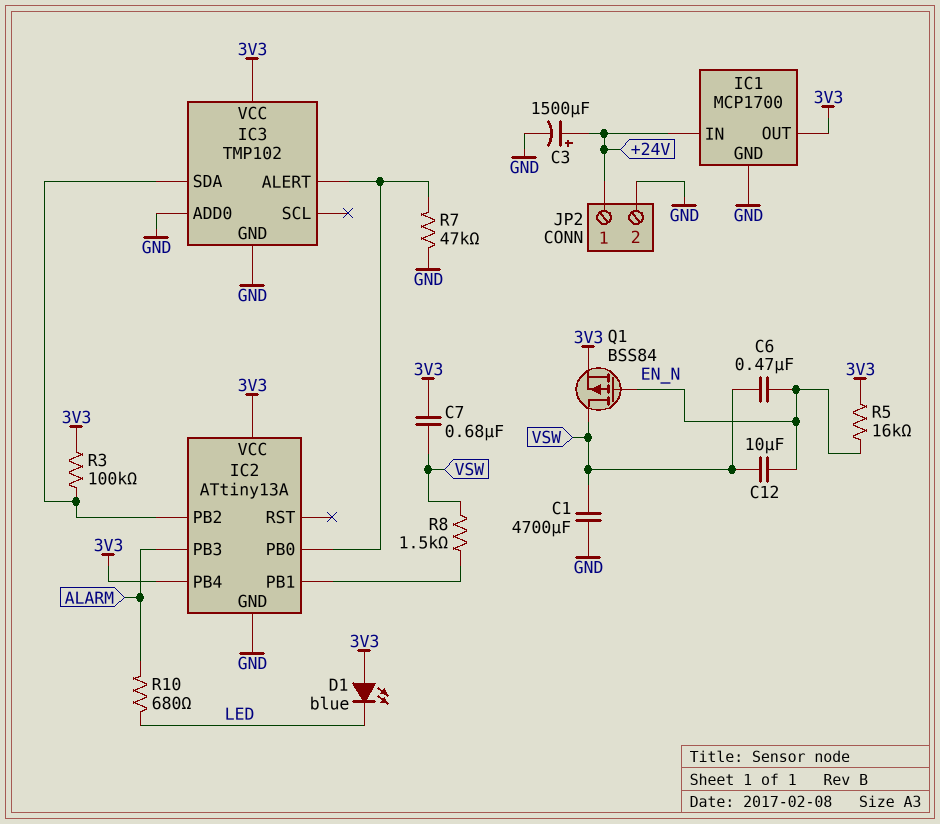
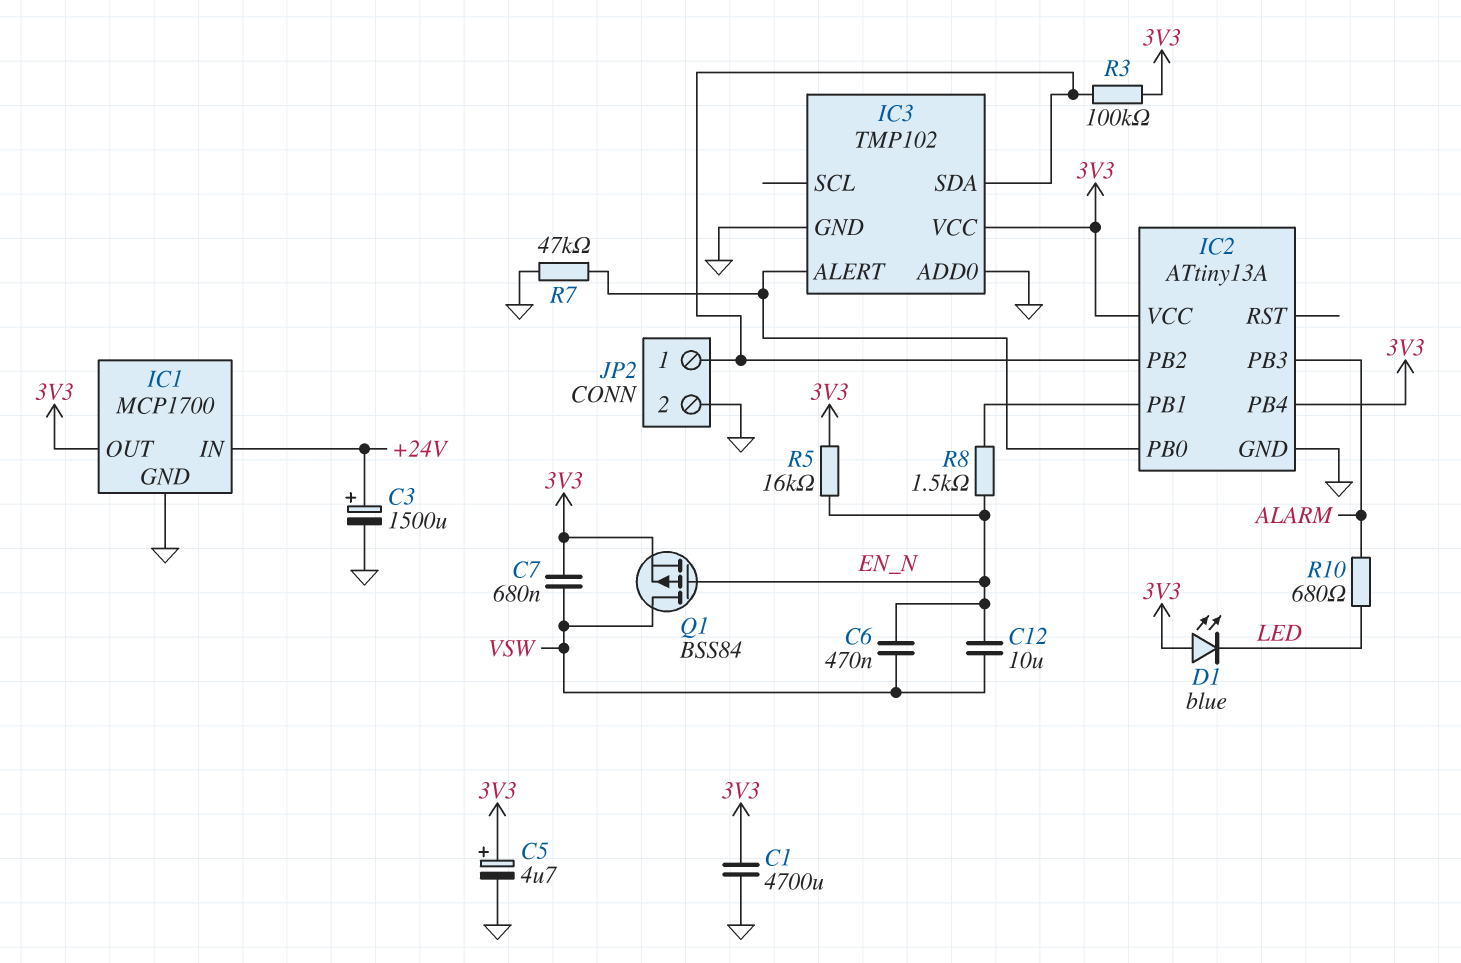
C1: 4700uF (GND, VSW) -> 4700uF (3V3, GND)
C5: none -> 4.7uF (plus 3V3, minus GND)
JP2 pin 1: +24V -> IC2/PB2
R8: 1.5k (IC2/PB1, VSW) -> 1.5k (EN_N, IC2/PB1)

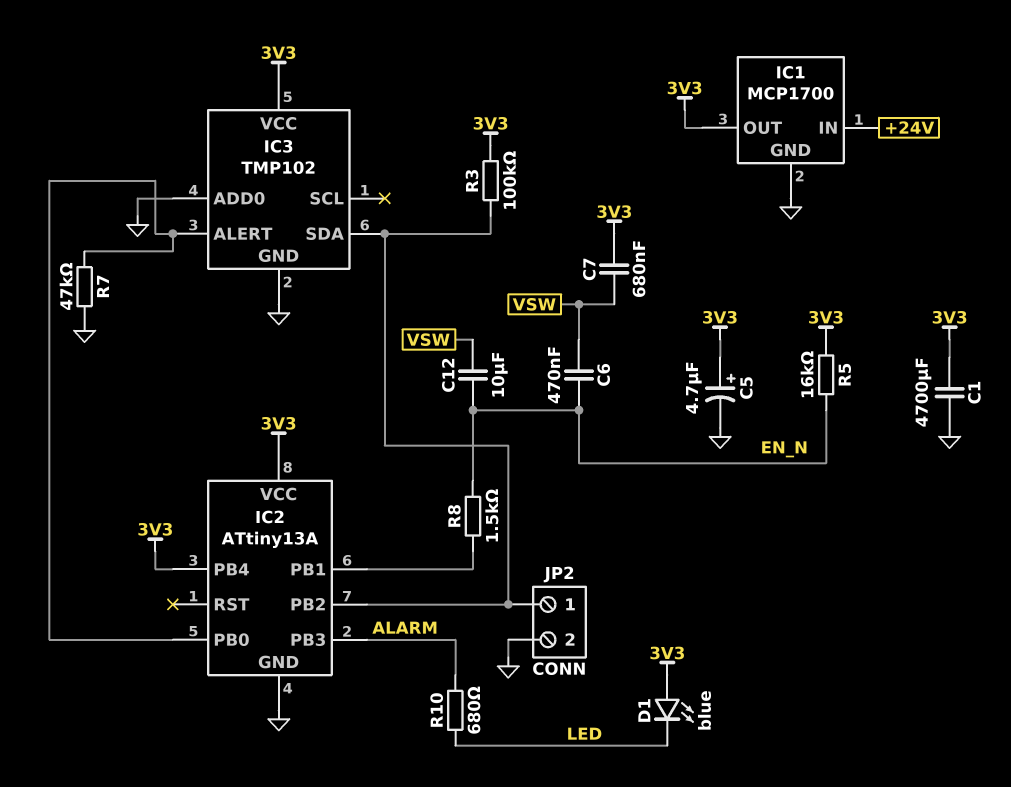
C3: 1500uF (plus +24V, minus GND) -> none
Q1: PMOS BSS84 (G EN_N, D VSW, S 3V3) -> none

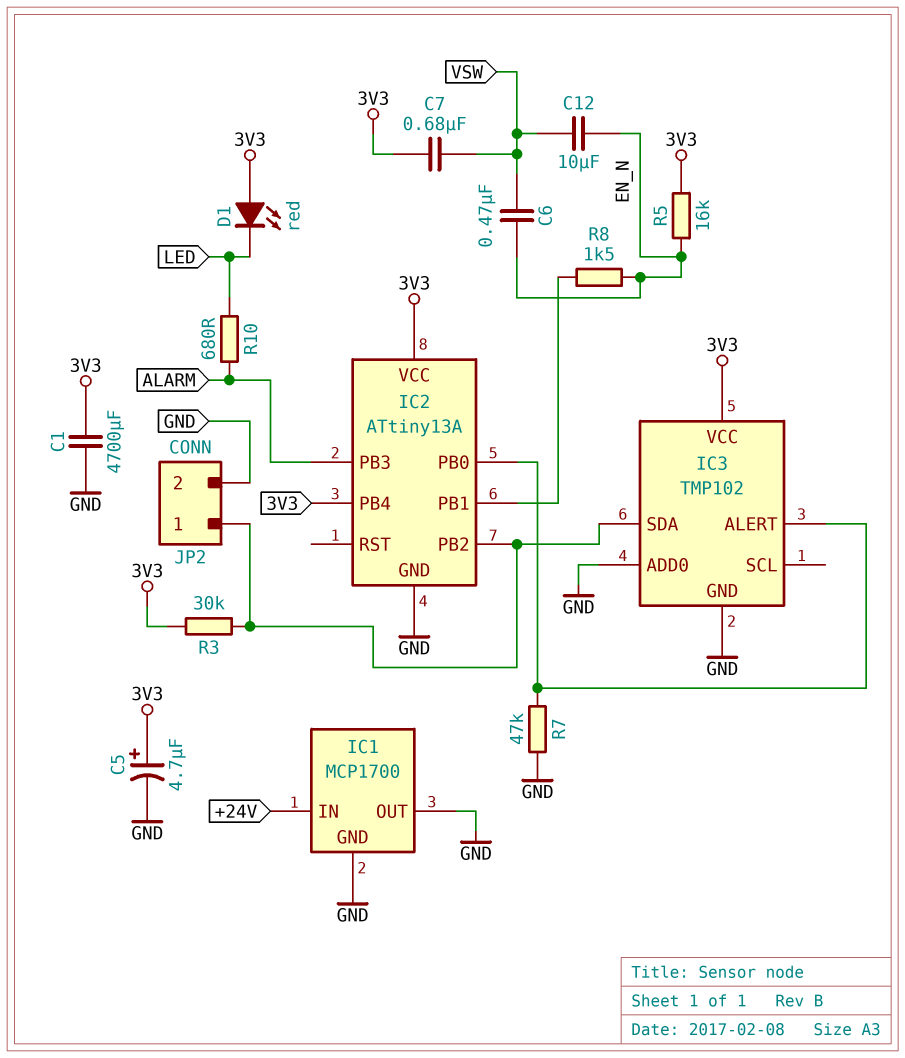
D1: LED blue (A 3V3, K LED) -> LED red (A 3V3, K LED)
IC1 pin OUT: 3V3 -> GND
R3: 100k (3V3, IC2/PB2) -> 30k (3V3, IC2/PB2)

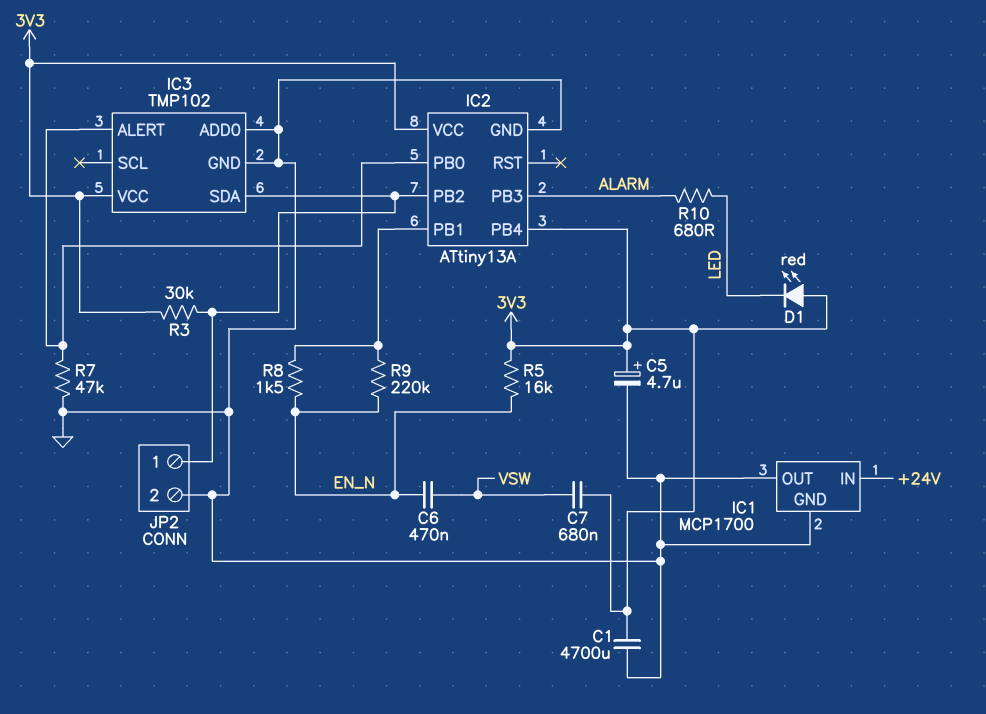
C12: 10uF (EN_N, VSW) -> none
R9: none -> 220k (EN_N, IC2/PB1)

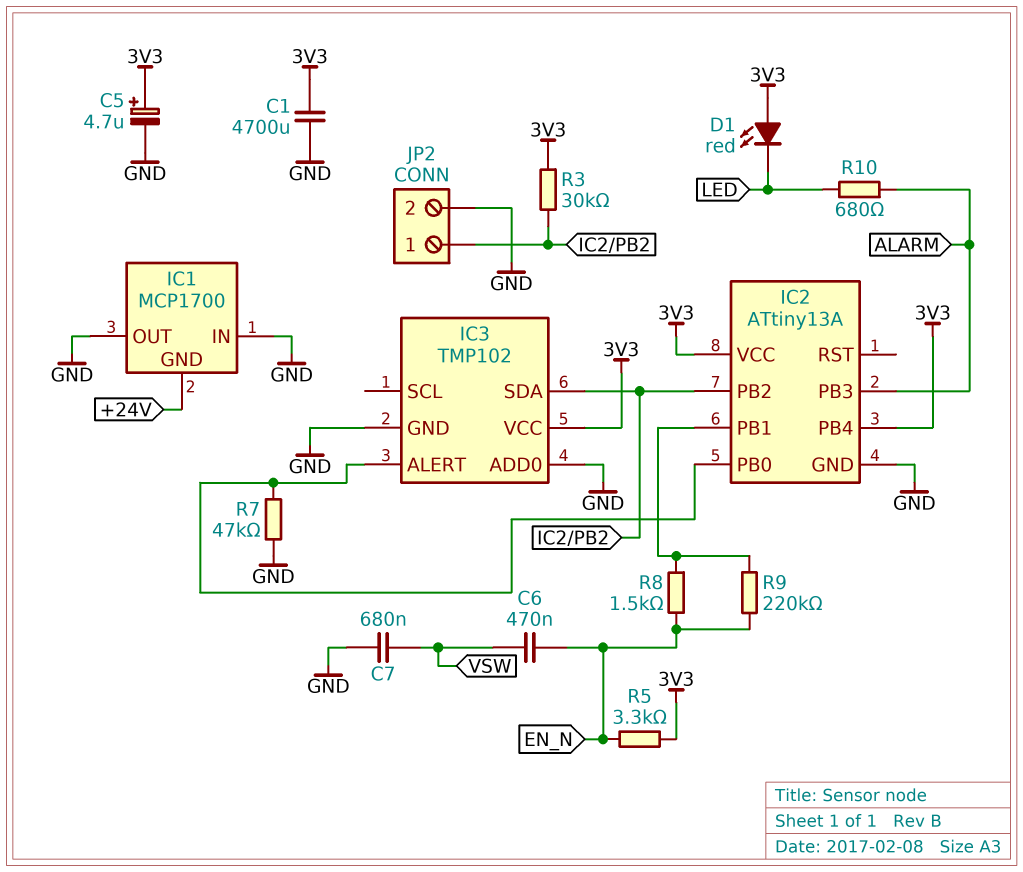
C7: 680nF (3V3, VSW) -> 680nF (GND, VSW)
IC1 pin GND: GND -> +24V
IC1 pin IN: +24V -> GND
R5: 16k (3V3, EN_N) -> 3.3k (3V3, EN_N)

